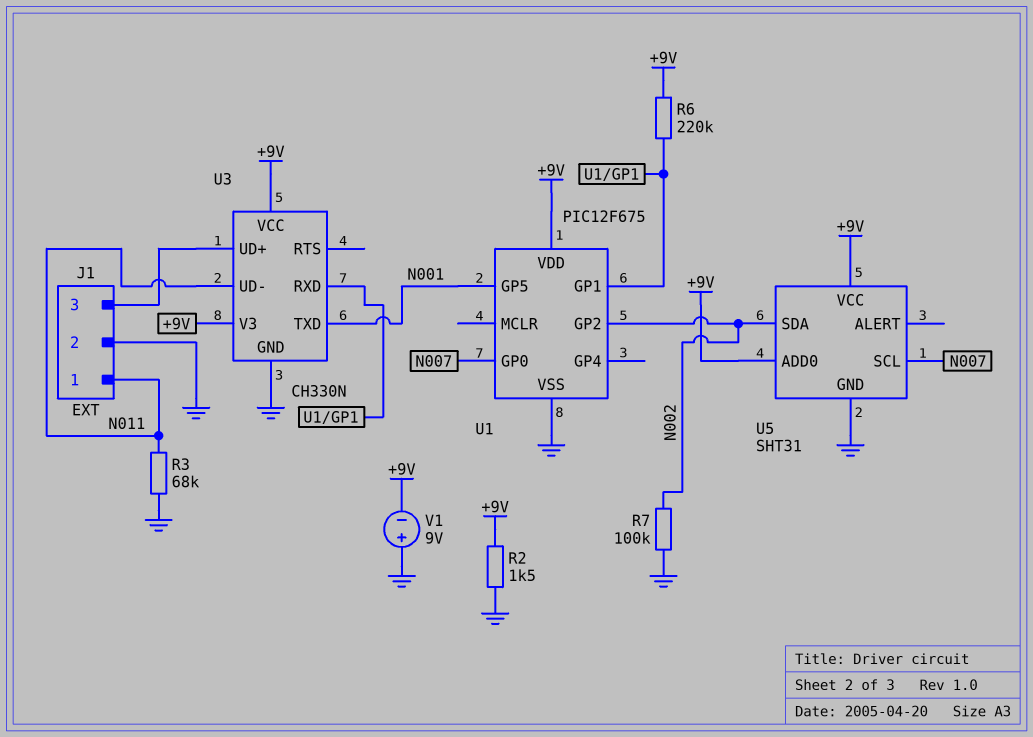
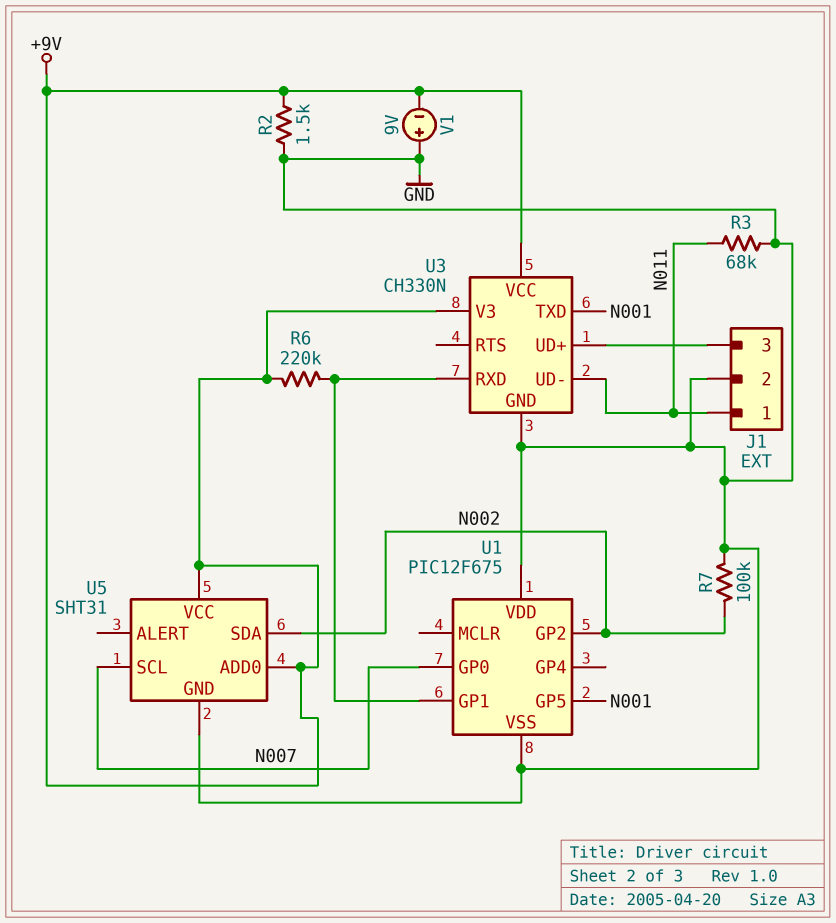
U1 pin VDD: +9V -> GND

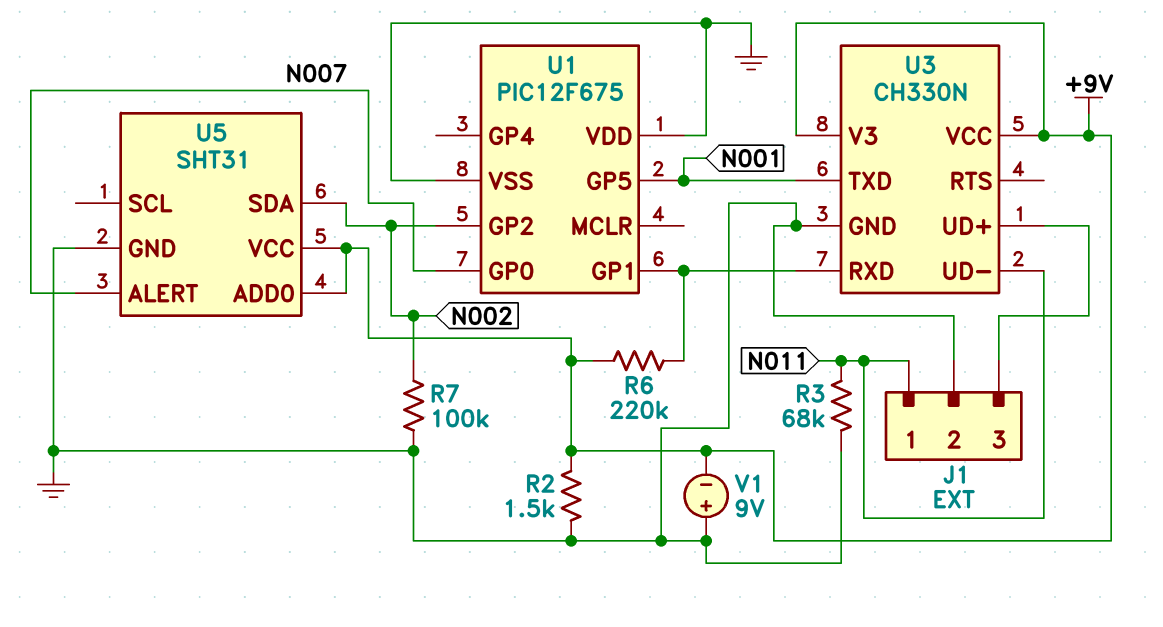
U5 pin ALERT: none -> N007
U5 pin SCL: N007 -> none

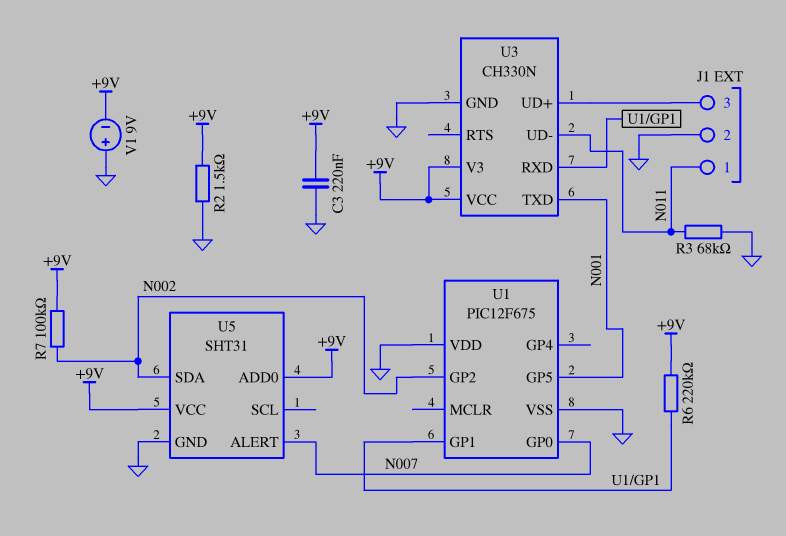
C3: none -> 220nF (+9V, GND)
R7: 100k (GND, N002) -> 100k (+9V, N002)

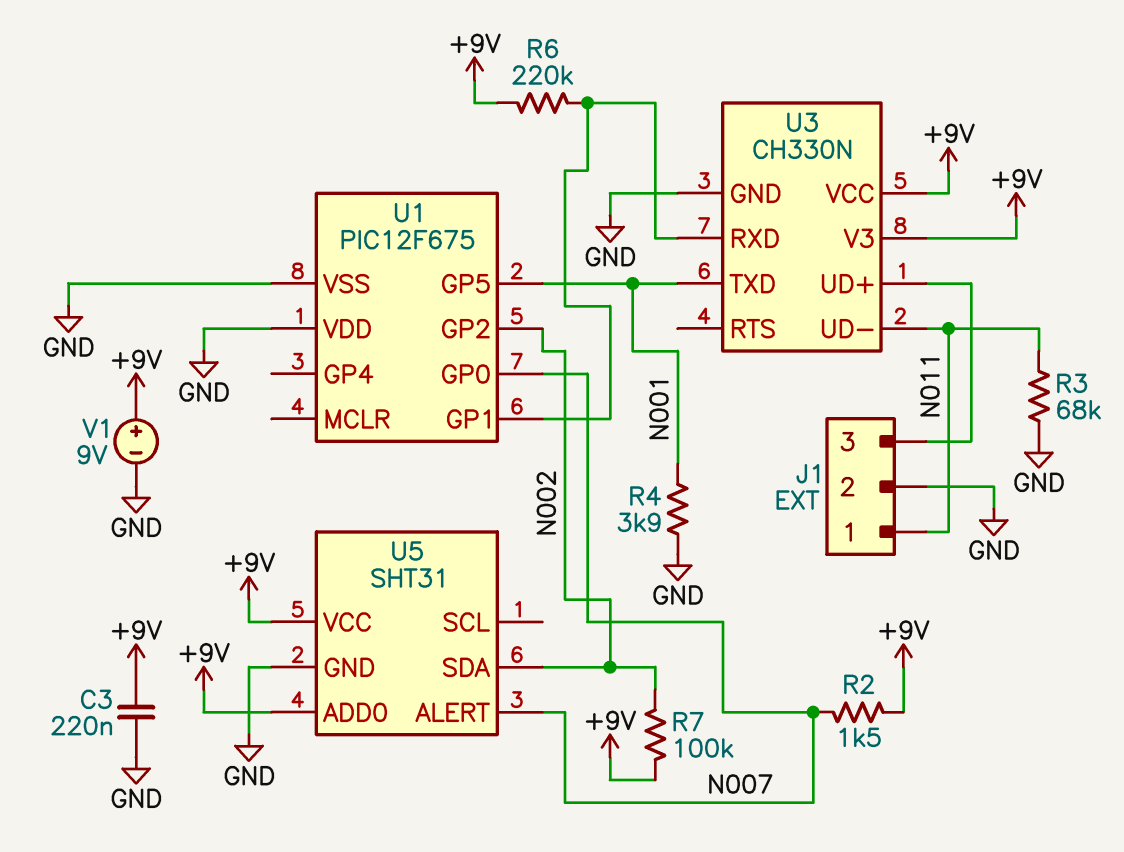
R2: 1.5k (+9V, GND) -> 1.5k (+9V, N007)
R4: none -> 3.9k (GND, N001)
V1: 9V (plus GND, minus +9V) -> 9V (plus +9V, minus GND)

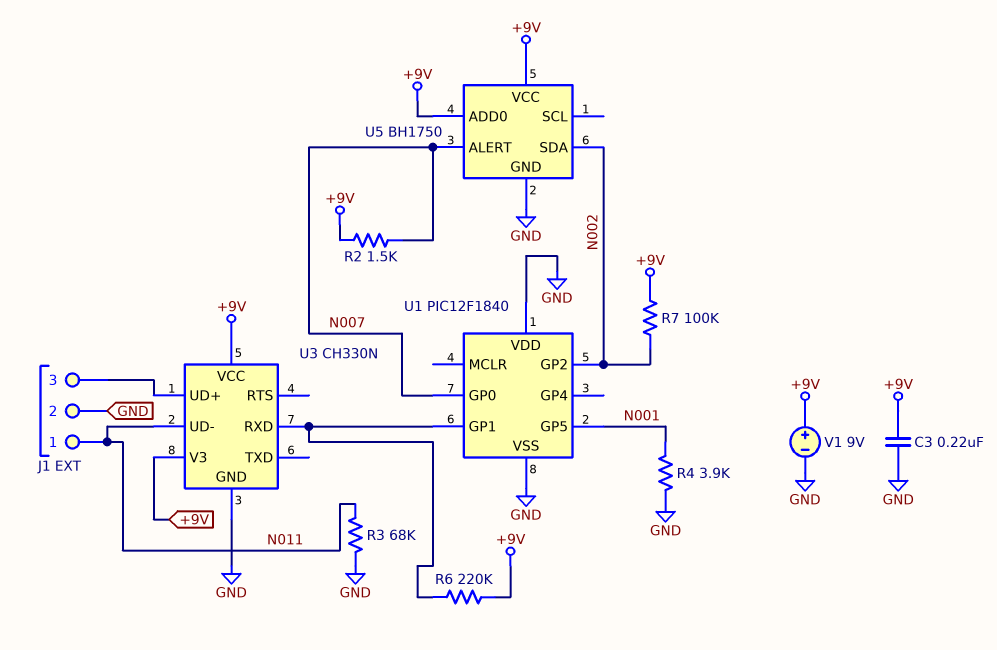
U1: PIC12F675 -> PIC12F1840
U3 pin TXD: N001 -> none
U5: SHT31 -> BH1750

